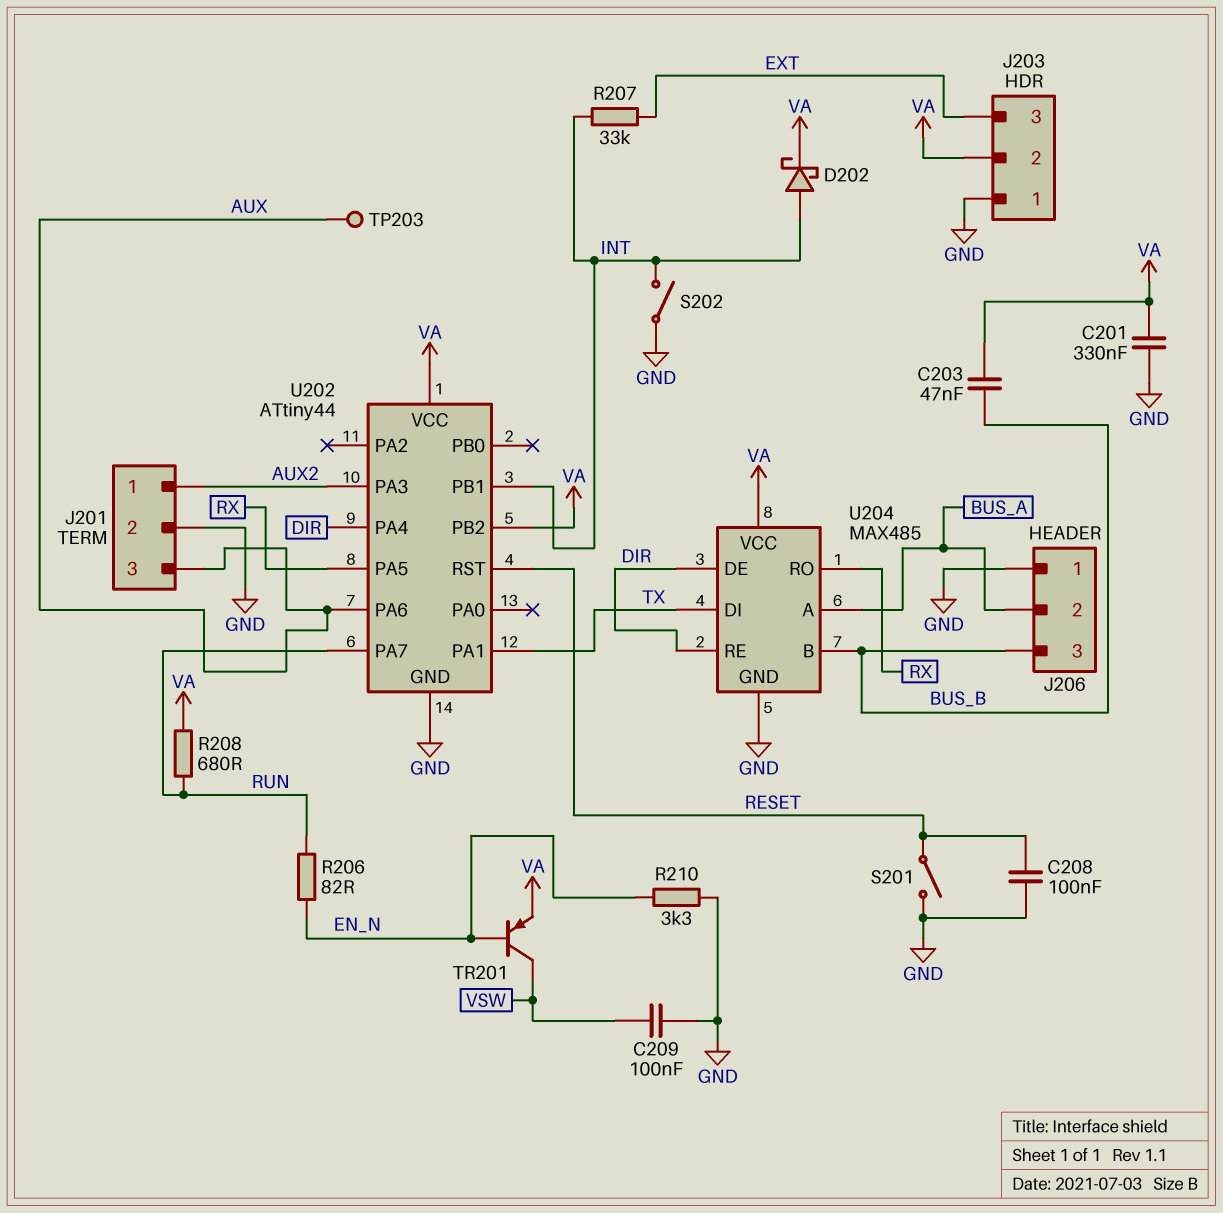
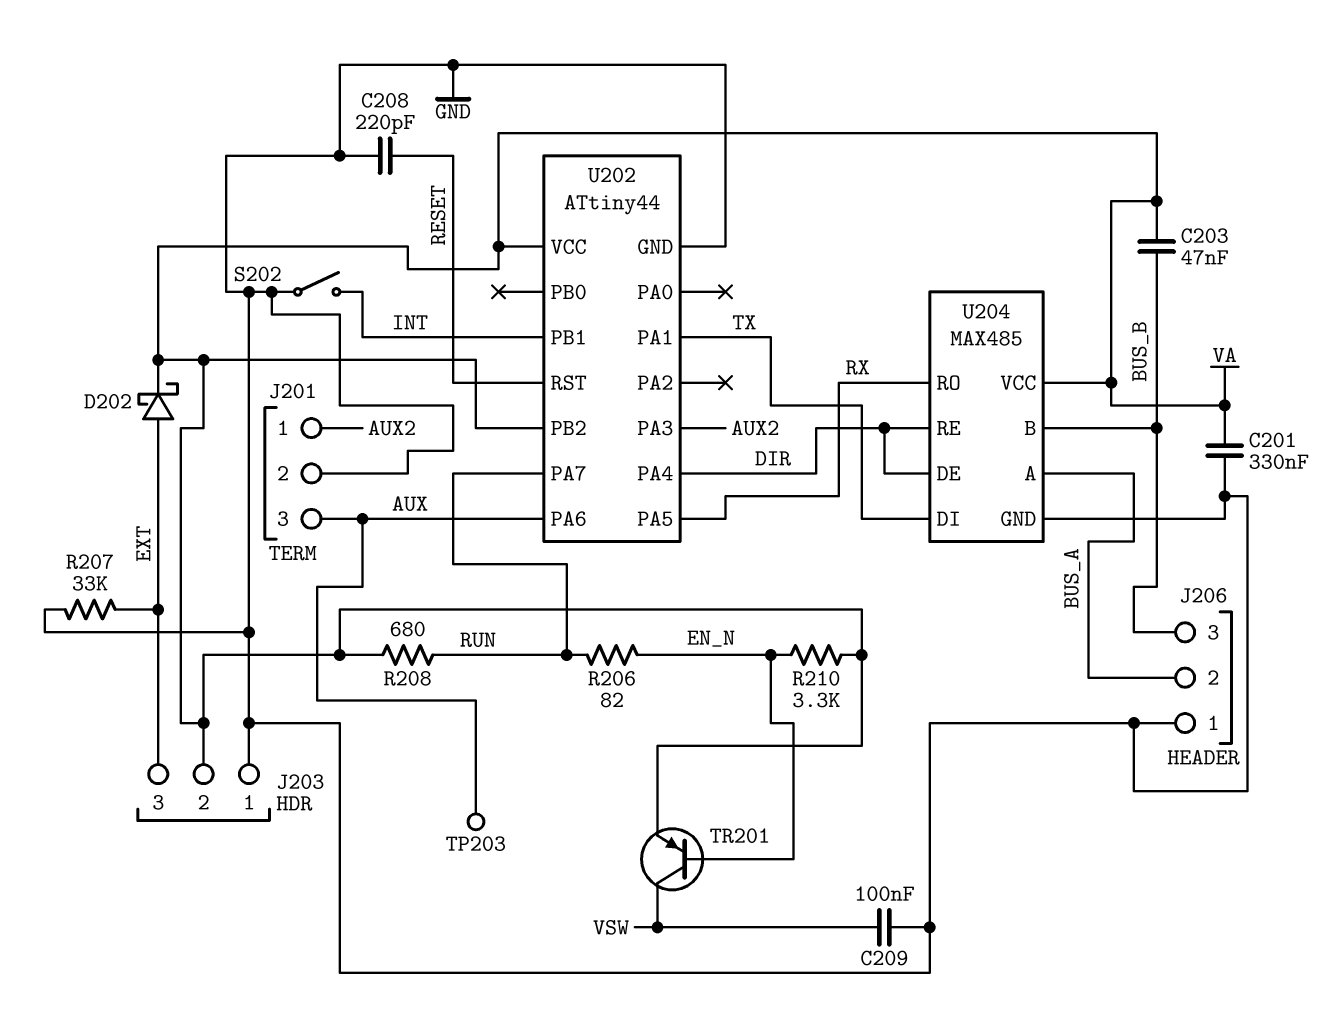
C208: 100nF (GND, RESET) -> 220pF (GND, RESET)
D202: schottky (A INT, K VA) -> schottky (A EXT, K VA)
R207: 33k (EXT, INT) -> 33k (EXT, GND)
R210: 3.3k (EN_N, GND) -> 3.3k (EN_N, VA)
S201: switch (GND, RESET) -> none

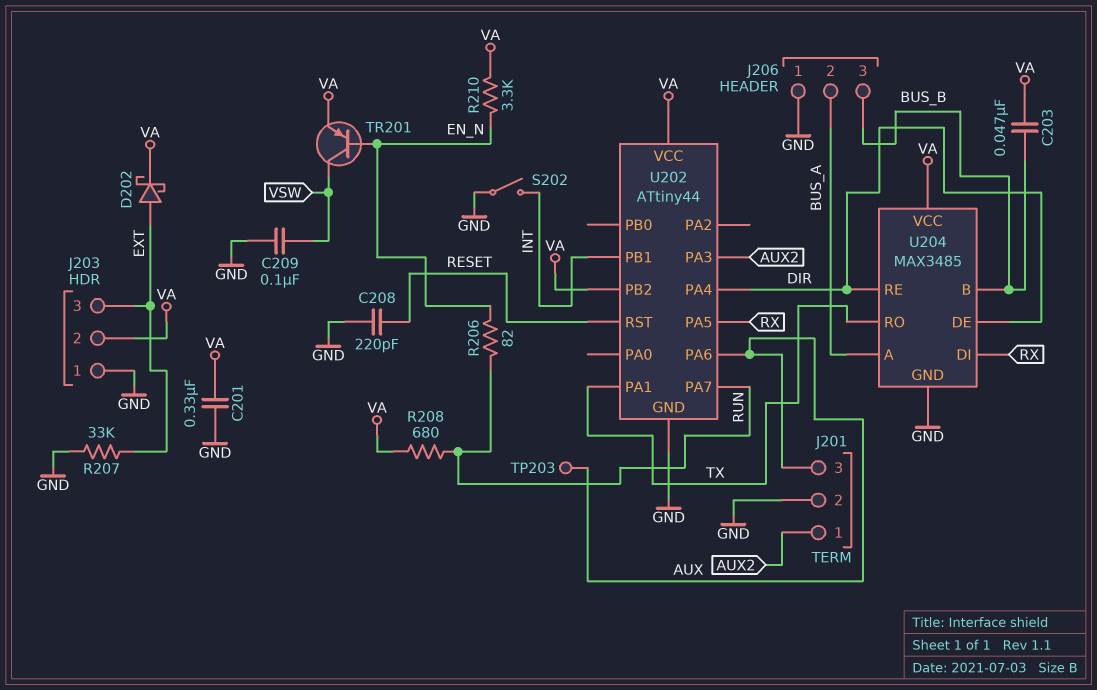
U204: MAX485 -> MAX3485
U204 pin DI: TX -> RX
U204 pin RO: RX -> TX

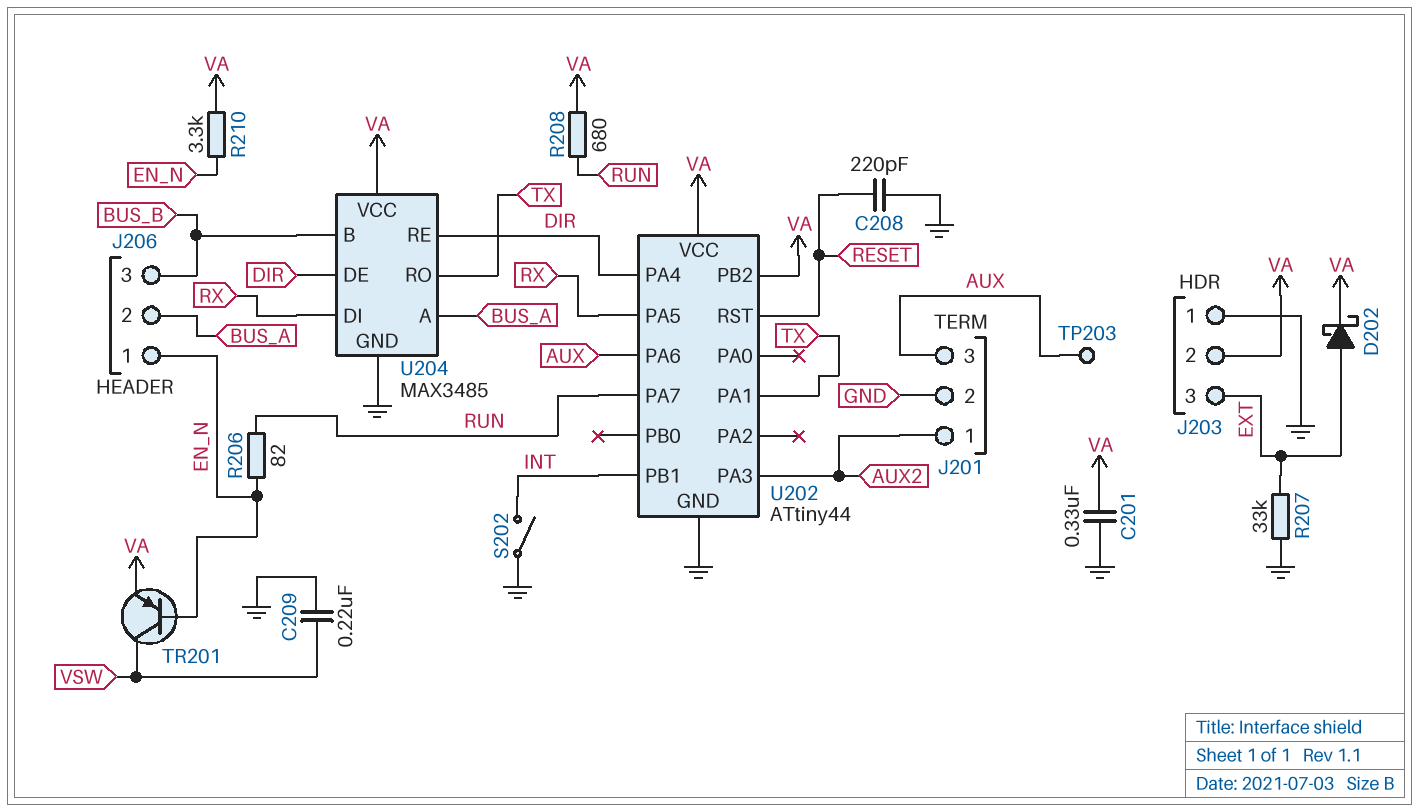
C203: 47nF (BUS_B, VA) -> none
C209: 100nF (GND, VSW) -> 220nF (GND, VSW)
J206 pin 1: GND -> EN_N

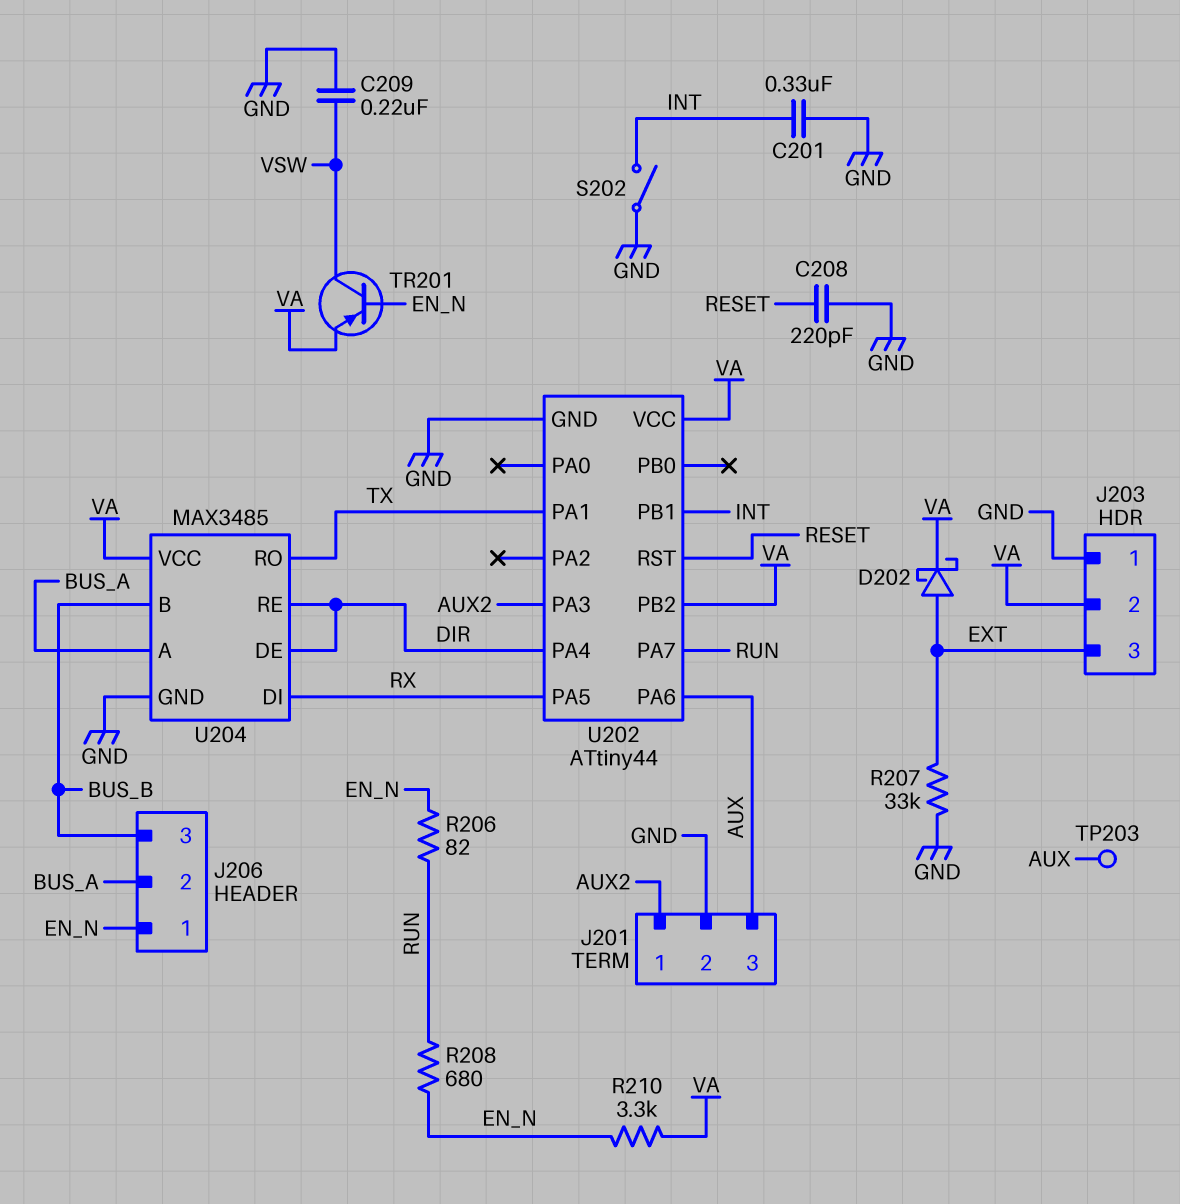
C201: 330nF (GND, VA) -> 330nF (GND, INT)
R208: 680 (RUN, VA) -> 680 (EN_N, RUN)

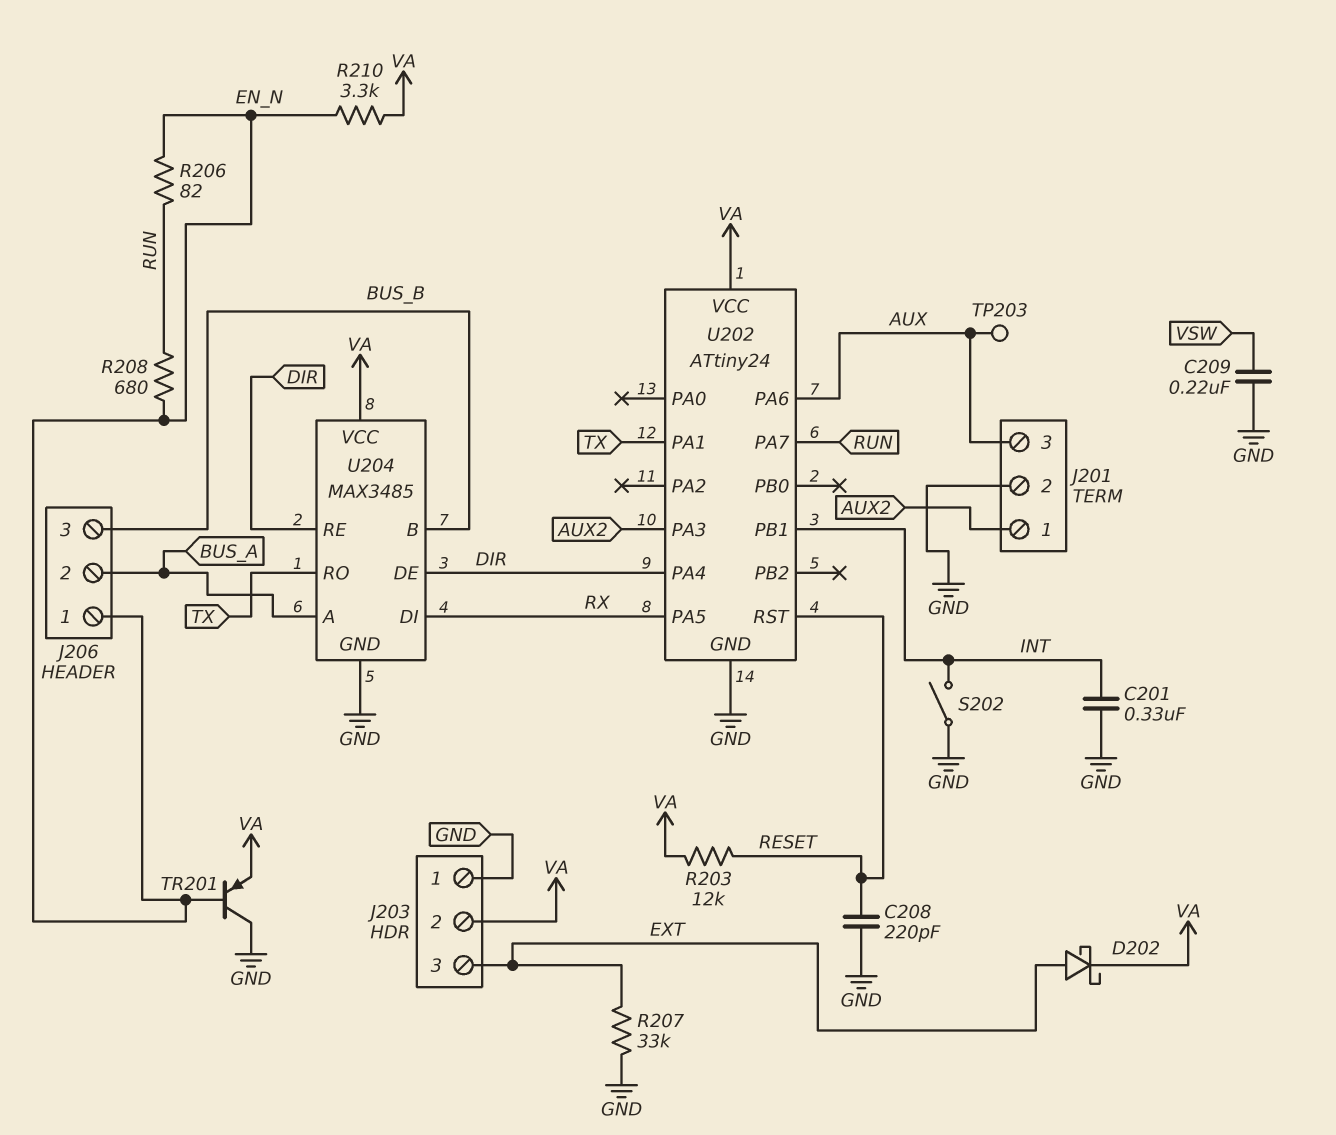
R203: none -> 12k (RESET, VA)
TR201: PNP (B EN_N, C VSW, E VA) -> PNP (B EN_N, C GND, E VA)
U202: ATtiny44 -> ATtiny24
U202 pin PB2: VA -> none

